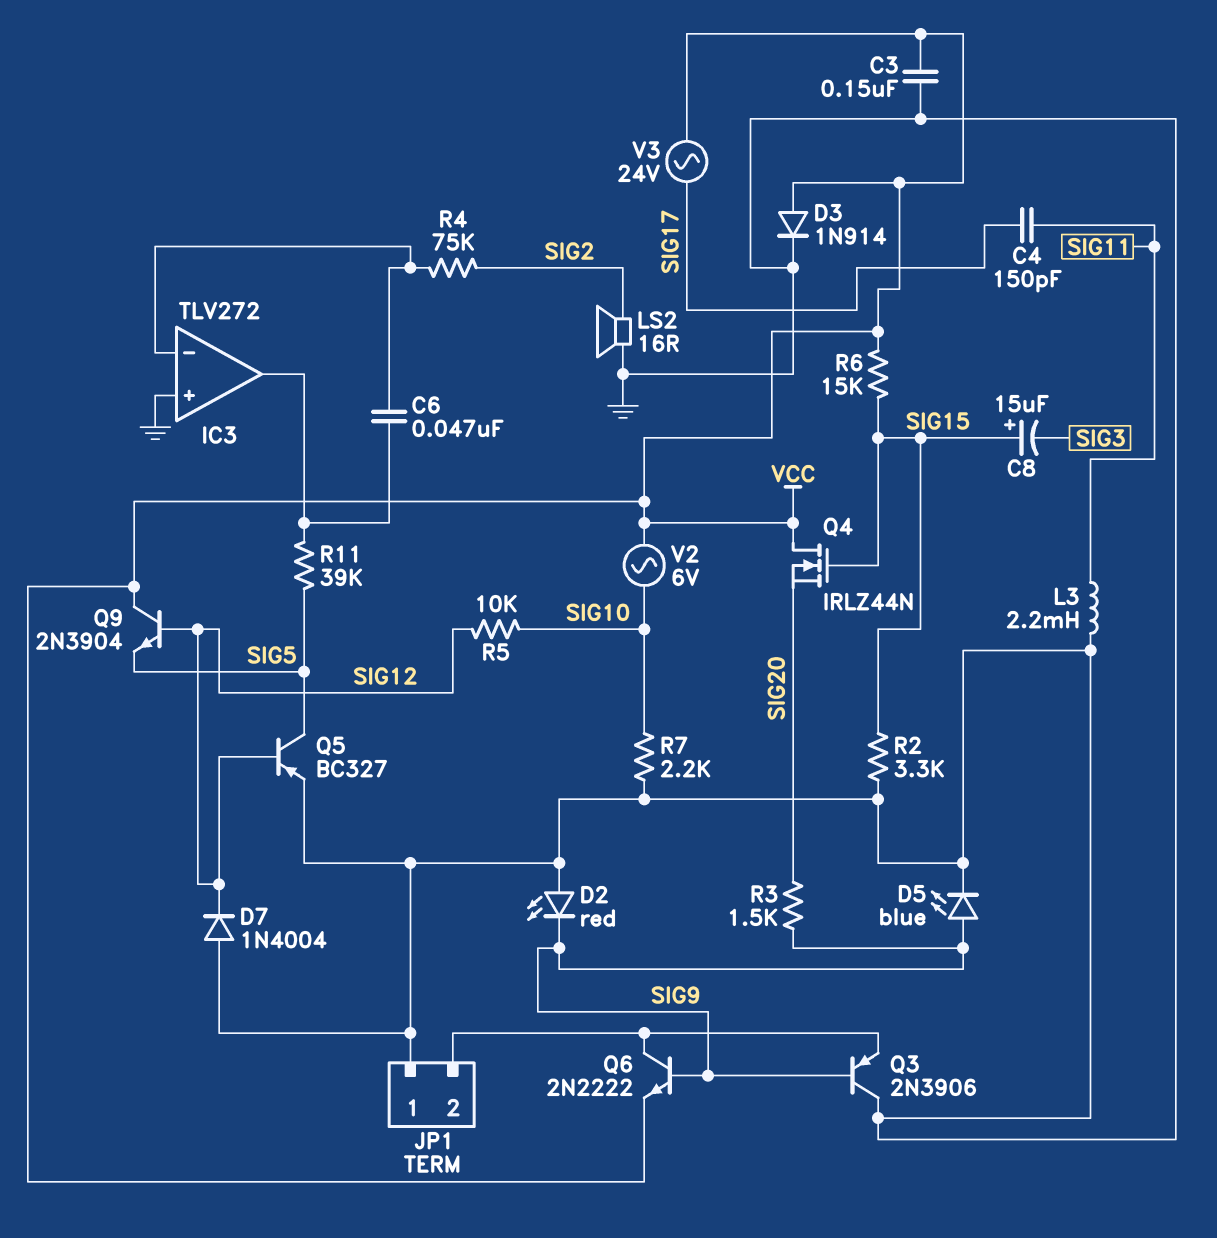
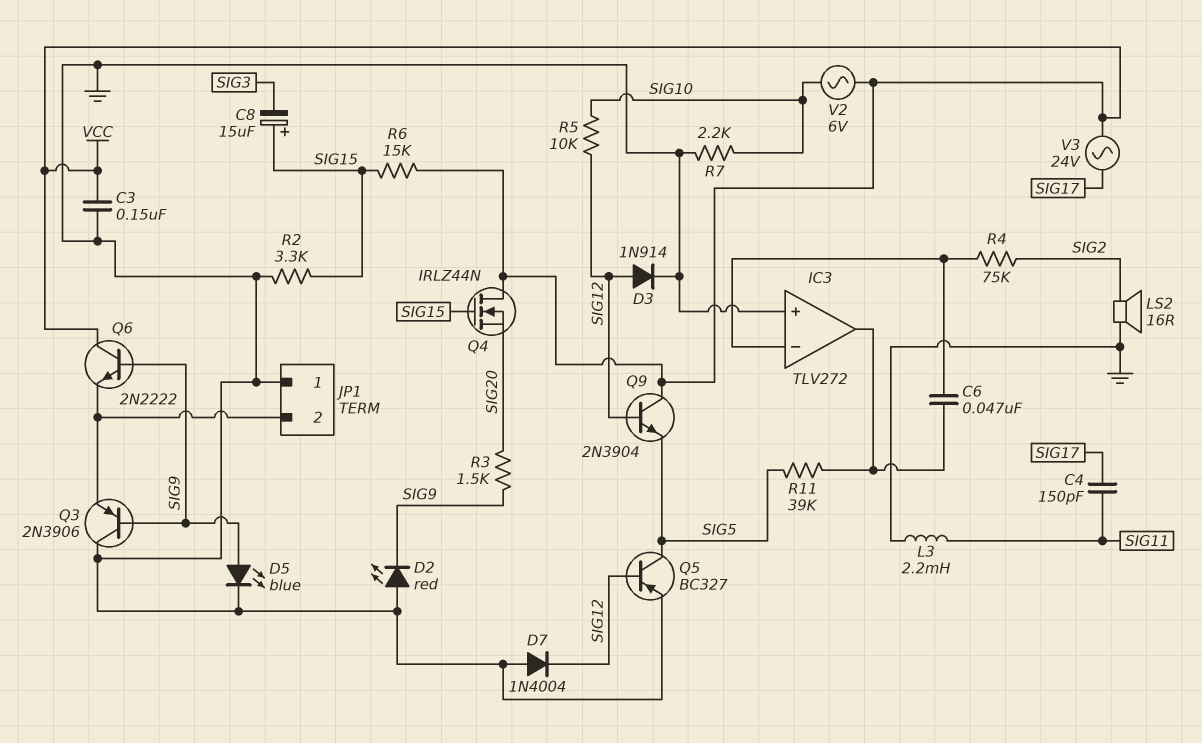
D3: diode 1N914 (A VCC, K GND) -> diode 1N914 (A SIG12, K GND)
Q6: NPN 2N2222 (B SIG9, C JP1/2, E VCC) -> NPN 2N2222 (B SIG9, C VCC, E JP1/2)

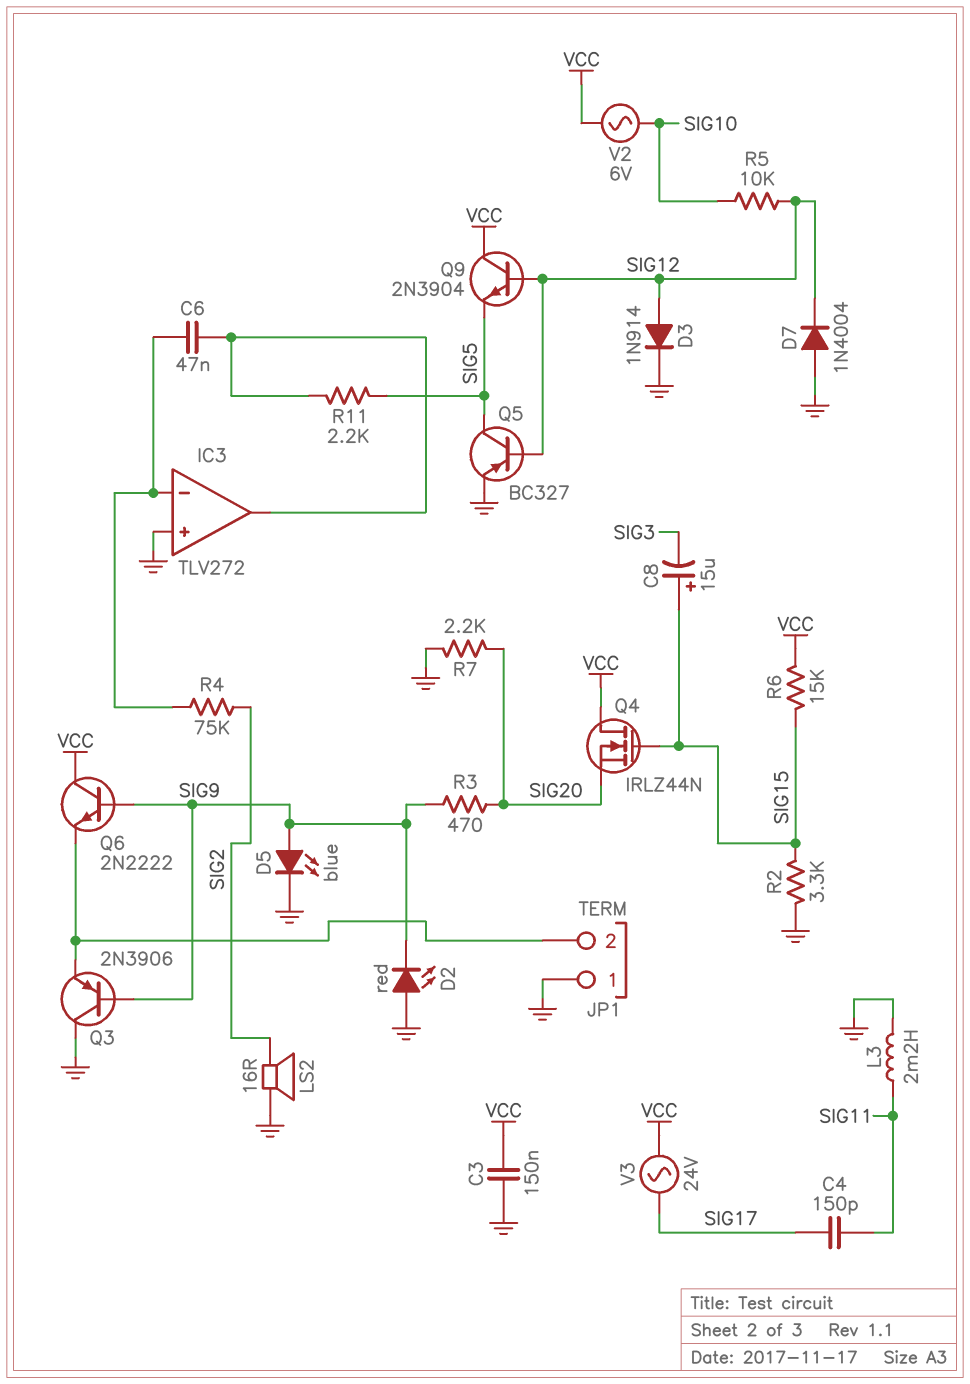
R3: 1.5k (SIG9, SIG20) -> 470 (SIG9, SIG20)
R7: 2.2k (GND, SIG10) -> 2.2k (GND, SIG20)
R11: 39k (IC3/out, SIG5) -> 2.2k (IC3/out, SIG5)

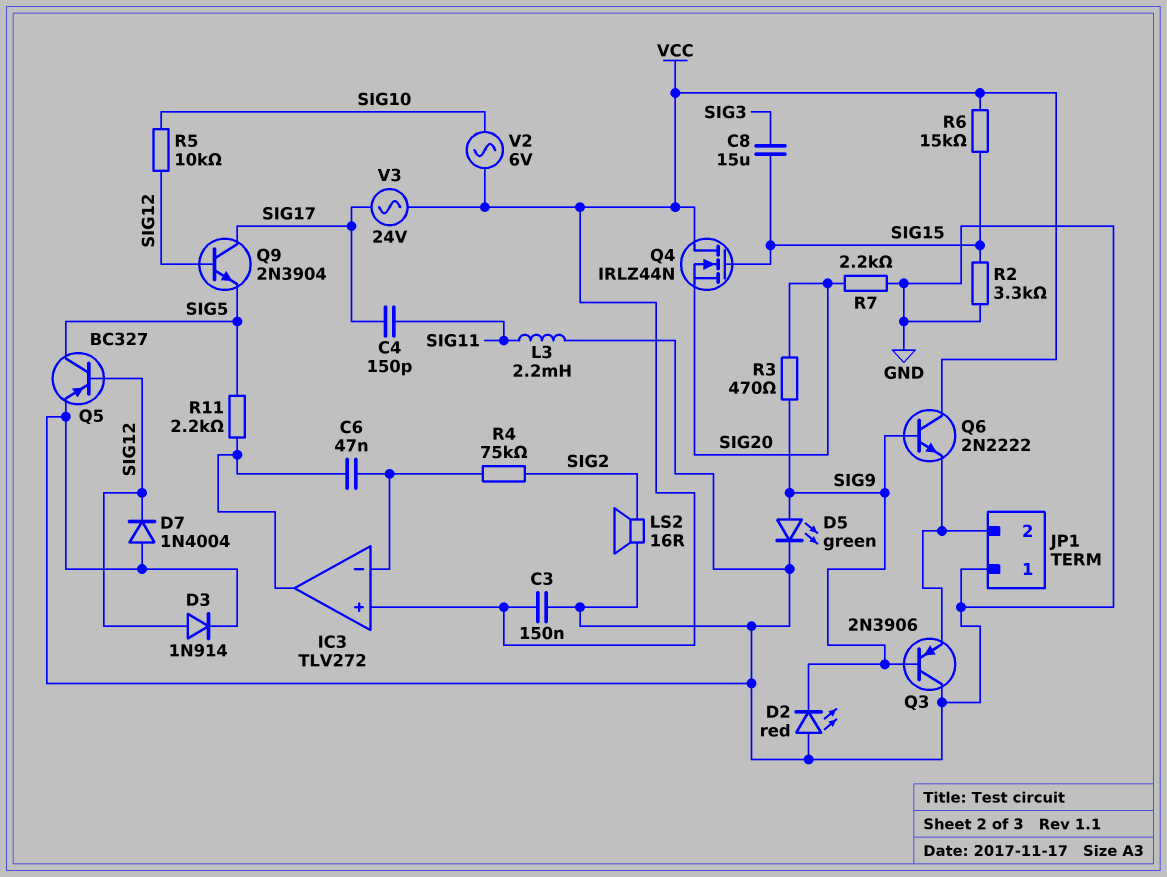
C8: 15uF (plus SIG15, minus SIG3) -> 15uF (SIG3, SIG15)
D5: LED blue (A SIG9, K GND) -> LED green (A SIG9, K GND)
IC3 pin in+: GND -> VCC
Q9: NPN 2N3904 (B SIG12, C VCC, E SIG5) -> NPN 2N3904 (B SIG12, C SIG17, E SIG5)

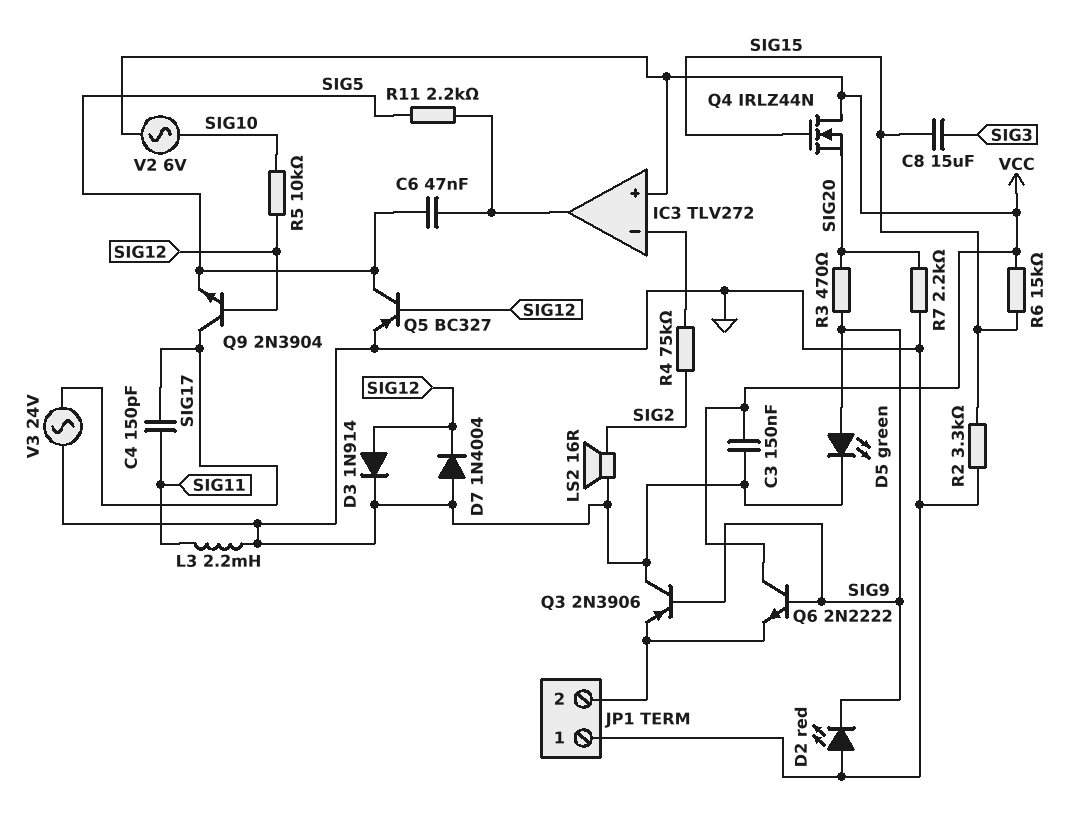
C6: 47nF (IC3/in-, IC3/out) -> 47nF (IC3/out, SIG5)
V3: AC 24V (SIG17, VCC) -> AC 24V (GND, SIG17)

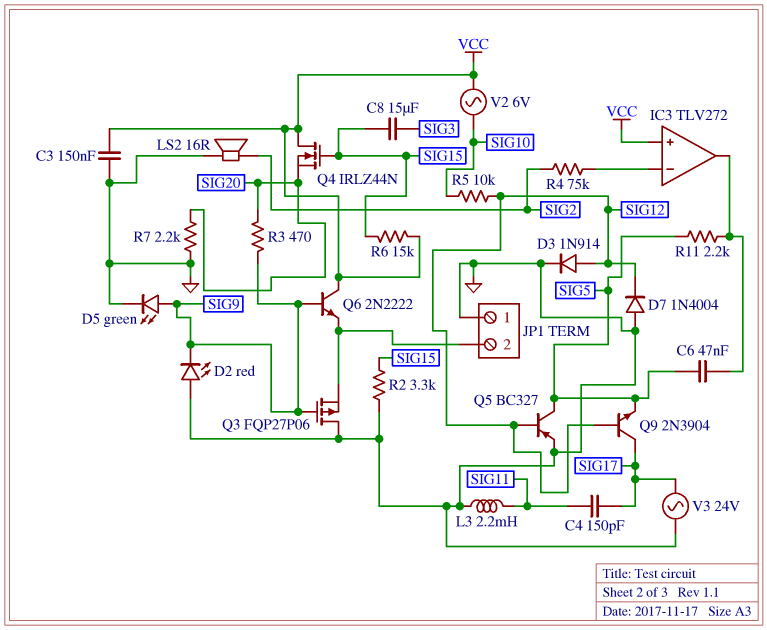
Q3: PNP 2N3906 (B SIG9, C GND, E JP1/2) -> PMOS FQP27P06 (G SIG9, D GND, S JP1/2)

